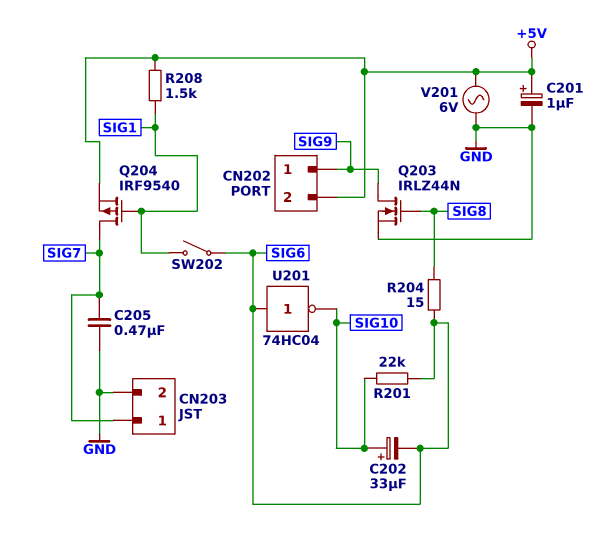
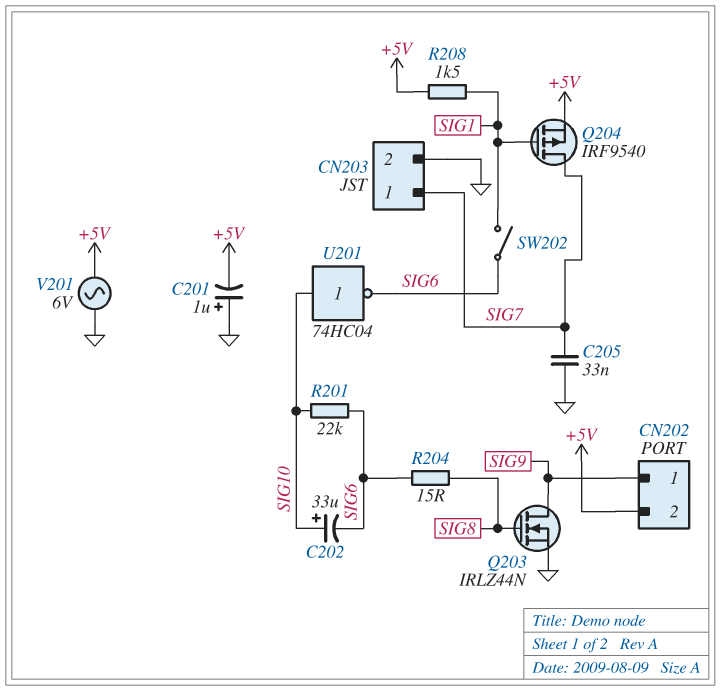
C201: 1uF (plus +5V, minus GND) -> 1uF (plus GND, minus +5V)
C205: 470nF (GND, SIG7) -> 33nF (GND, SIG7)
U201: NOT 74HC04 (in SIG6, out SIG10) -> NOT 74HC04 (in SIG10, out SIG6)

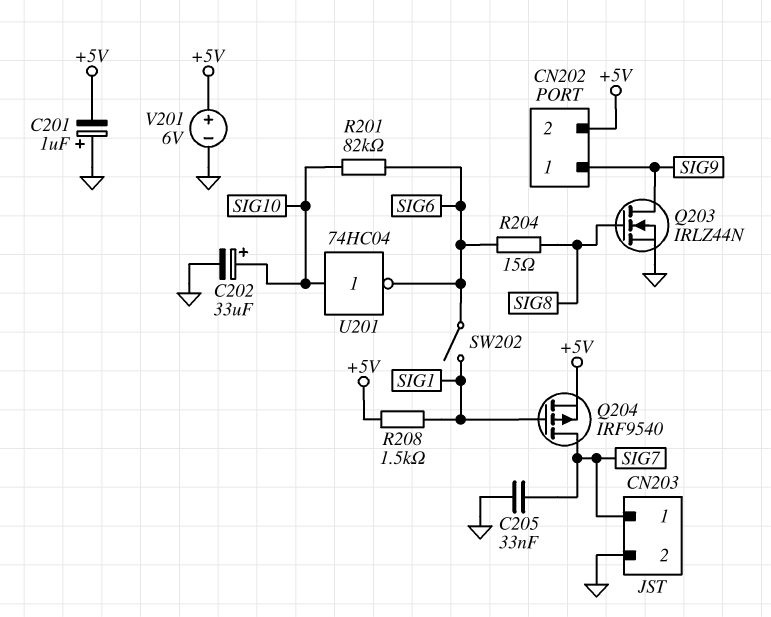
C202: 33uF (plus SIG10, minus SIG6) -> 33uF (plus SIG10, minus GND)
R201: 22k (SIG6, SIG10) -> 82k (SIG6, SIG10)
V201: AC 6V (+5V, GND) -> 6V (plus +5V, minus GND)

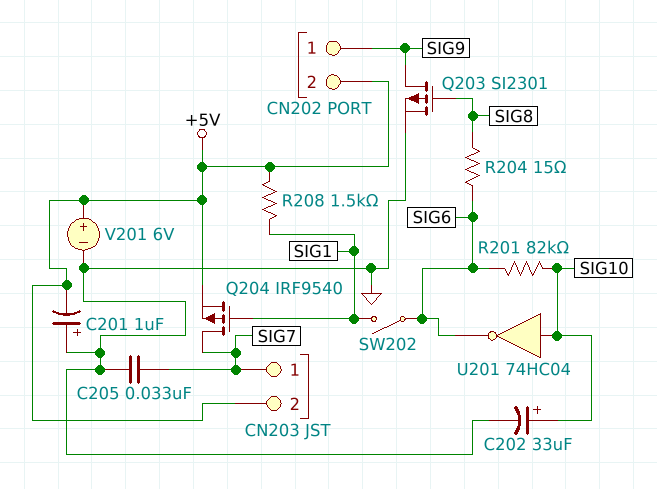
CN203 pin 2: GND -> +5V
Q203: NMOS IRLZ44N (G SIG8, D SIG9, S GND) -> PMOS SI2301 (G SIG8, D SIG9, S GND)

